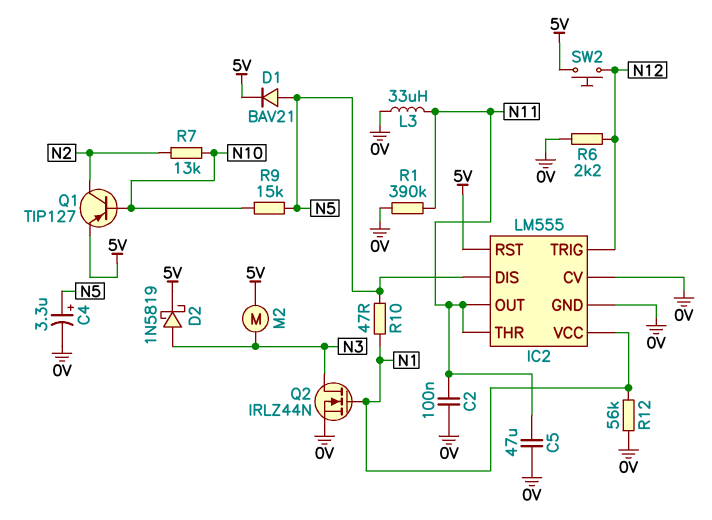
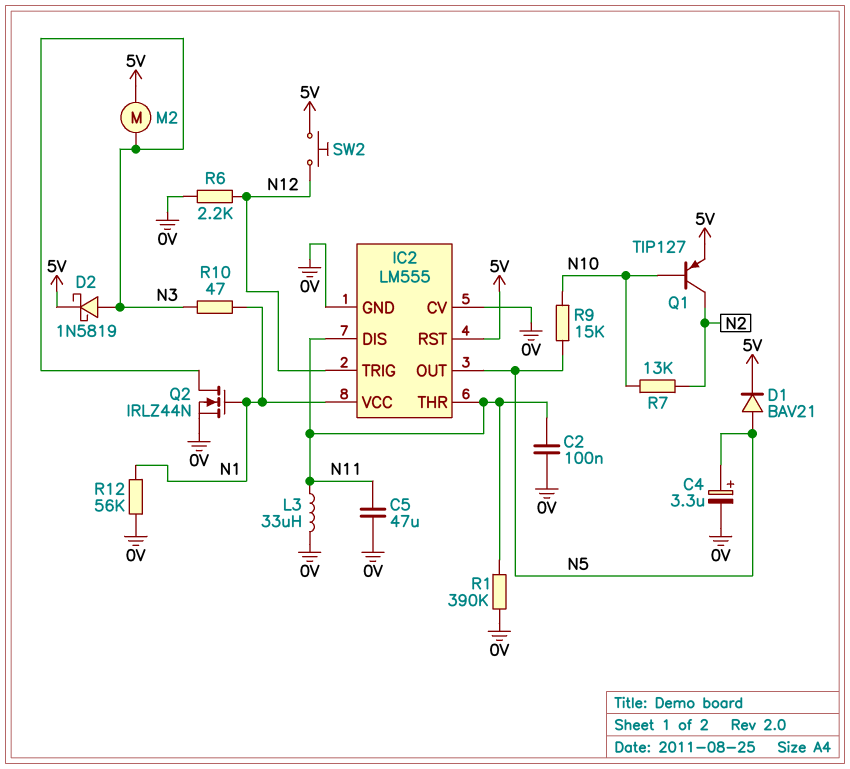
IC2 pin DIS: N5 -> N11
IC2 pin OUT: N11 -> N5
R10: 47 (N1, N5) -> 47 (N1, N3)

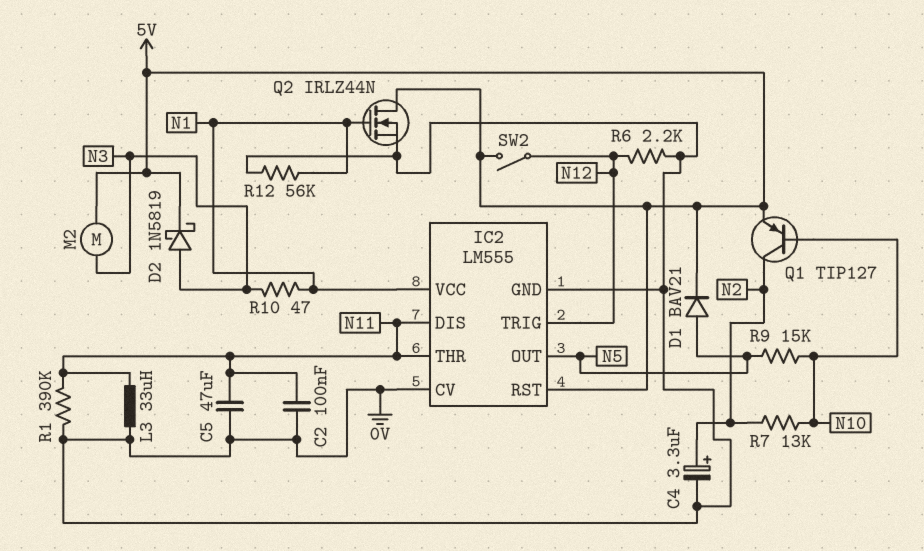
C4: 3.3uF (plus N5, minus 0V) -> 3.3uF (plus N2, minus 0V)
Q2: NMOS IRLZ44N (G N1, D N3, S 0V) -> NMOS IRLZ44N (G N1, D 5V, S 0V)
SW2: button (5V, N12) -> switch (5V, N12)

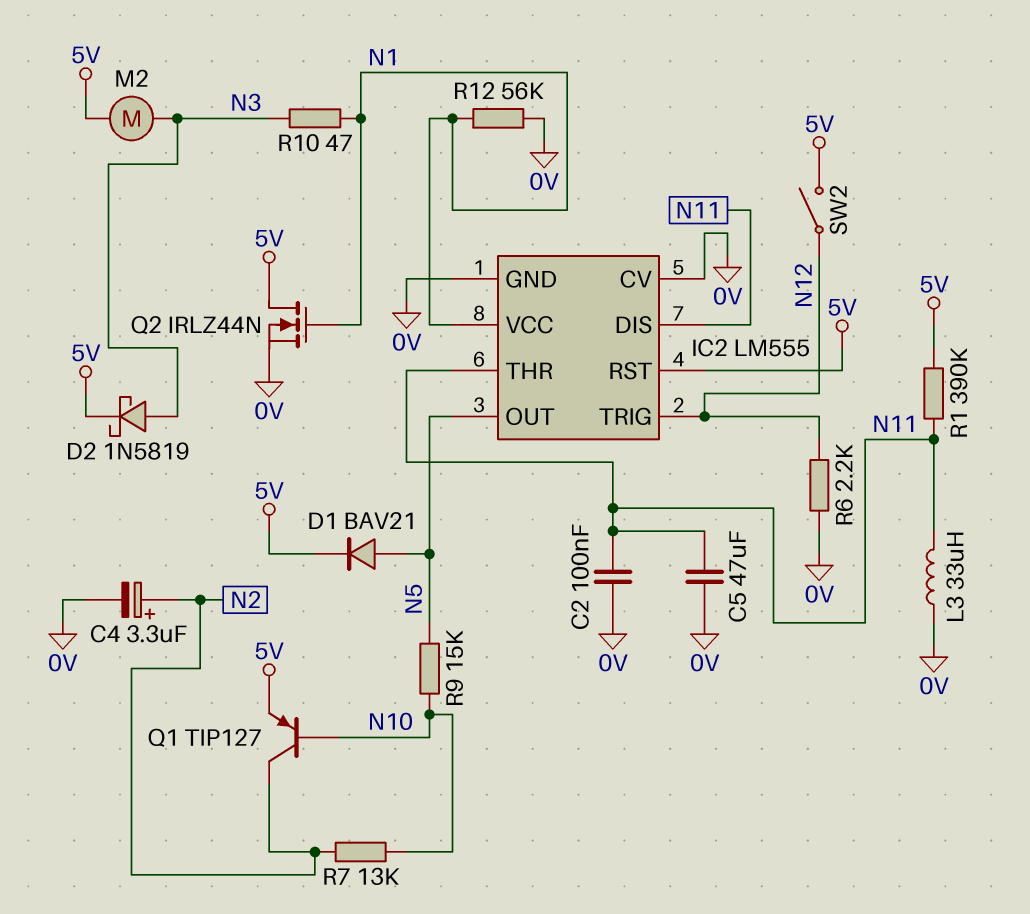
R1: 390k (0V, N11) -> 390k (5V, N11)

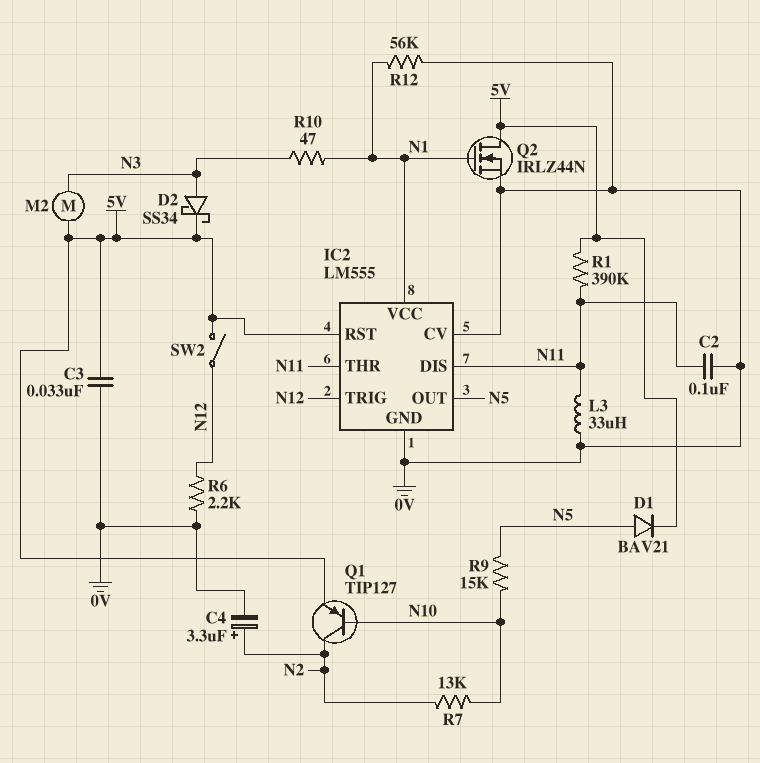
C3: none -> 33nF (0V, 5V)
C5: 47uF (0V, N11) -> none
D2: schottky 1N5819 (A N3, K 5V) -> schottky SS34 (A N3, K 5V)

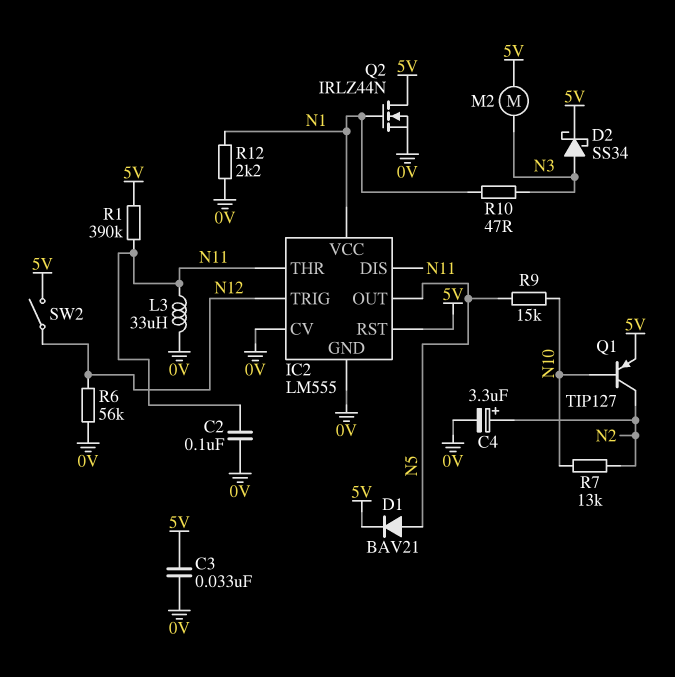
R6: 2.2k (0V, N12) -> 56k (0V, N12)
R12: 56k (0V, N1) -> 2.2k (0V, N1)

